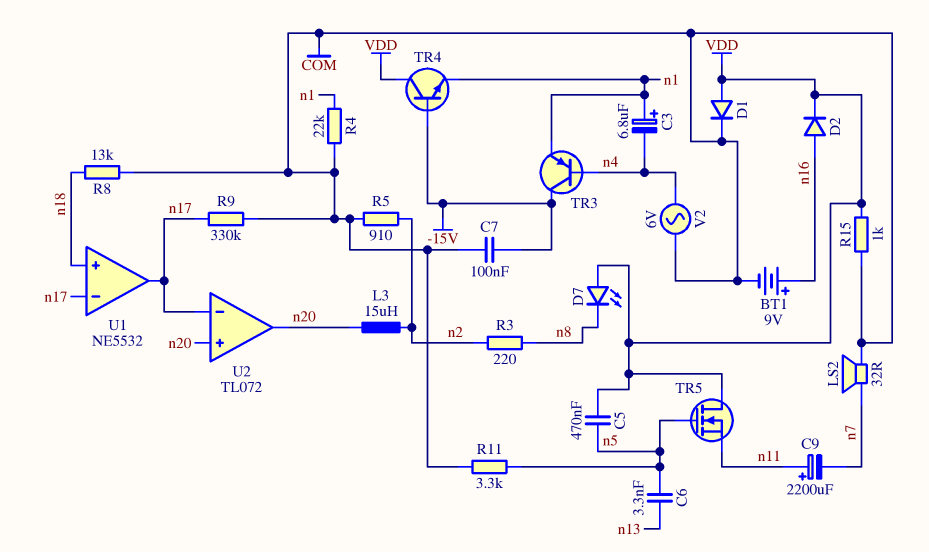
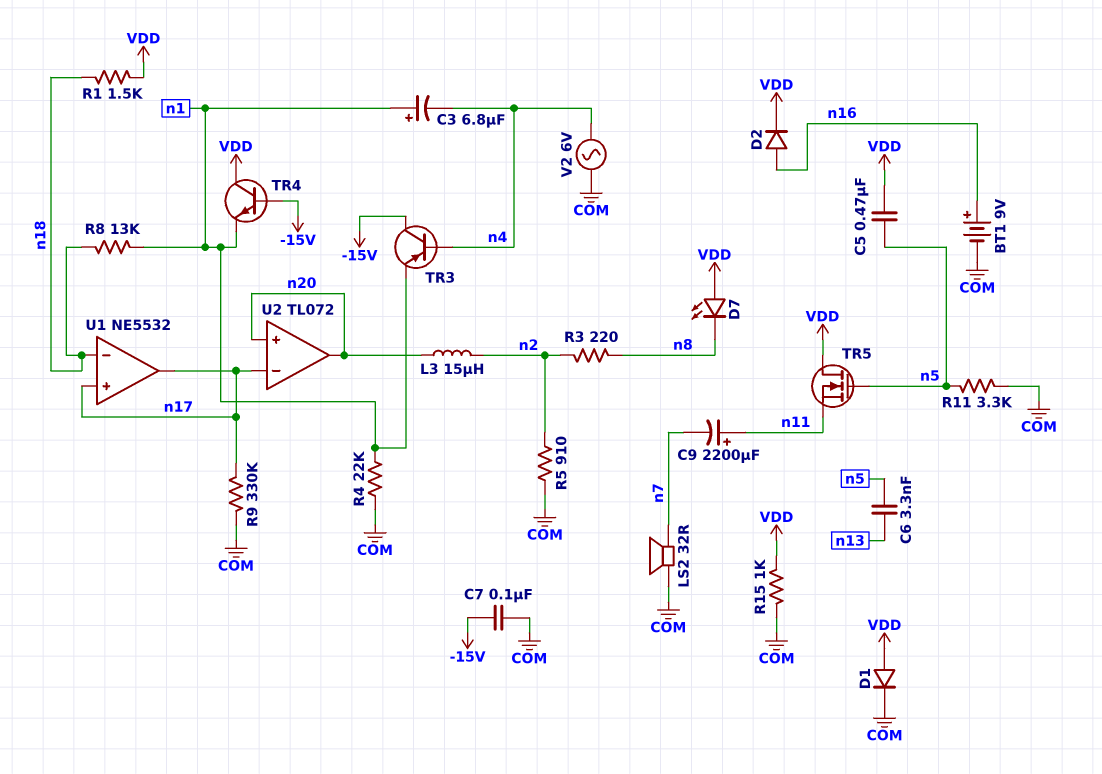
R1: none -> 1.5k (VDD, n18)
R8: 13k (COM, n18) -> 13k (n1, n18)
U1 pin in+: n18 -> n17
U1 pin in-: n17 -> n18

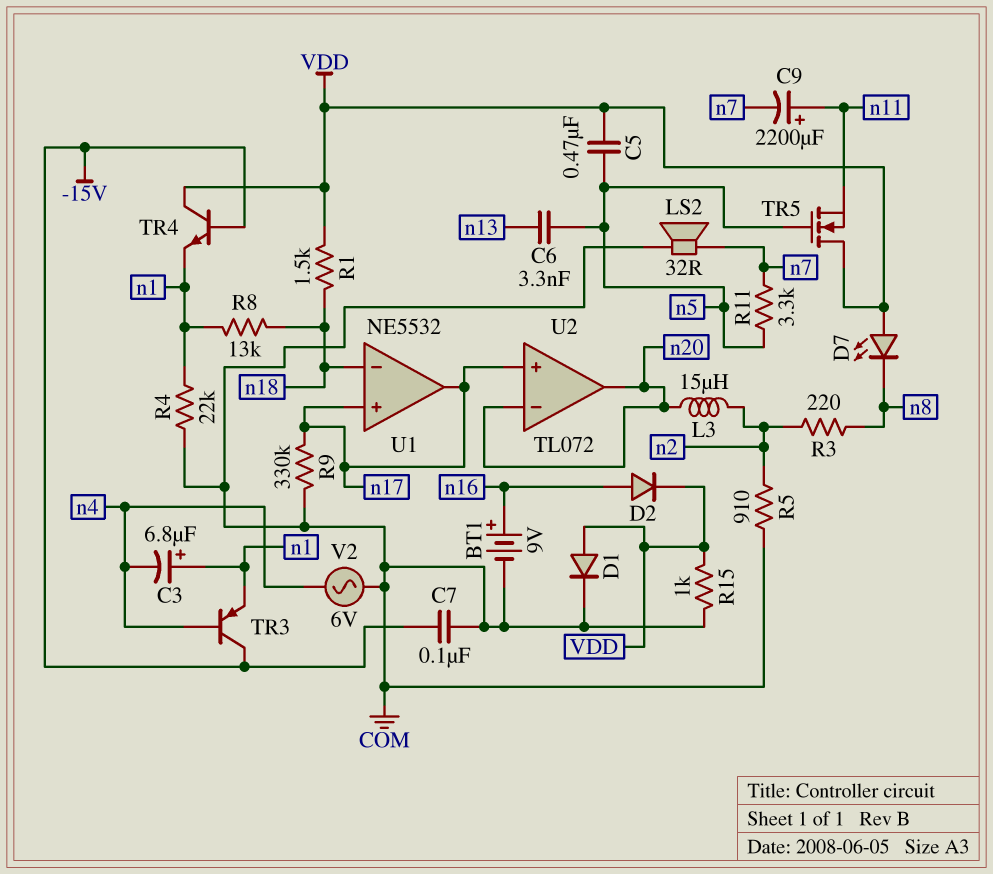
R11: 3.3k (COM, n5) -> 3.3k (n5, n7)
U2 pin in+: n20 -> n17
U2 pin in-: n17 -> n20

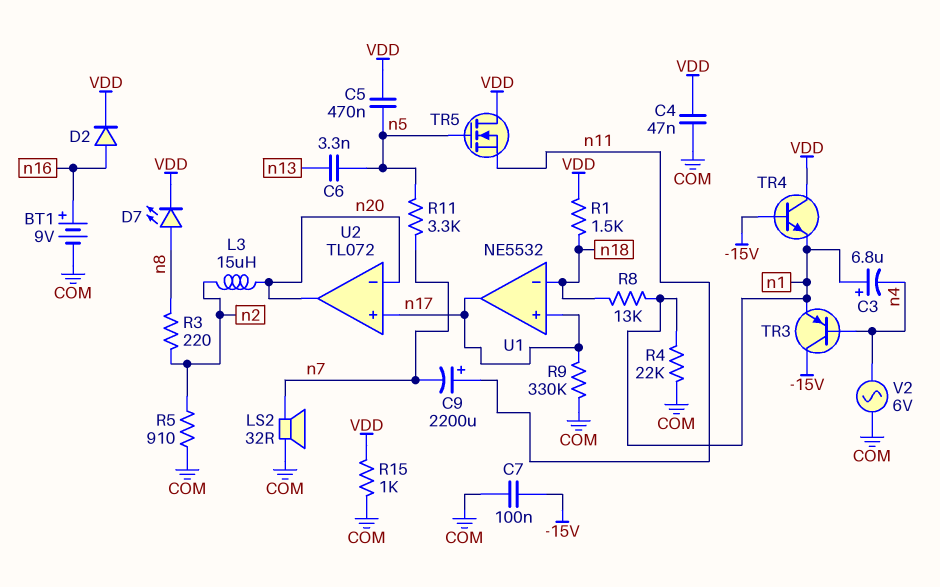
C4: none -> 47nF (COM, VDD)
D1: diode (A VDD, K COM) -> none
D7: LED (A VDD, K n8) -> LED (A n8, K VDD)

